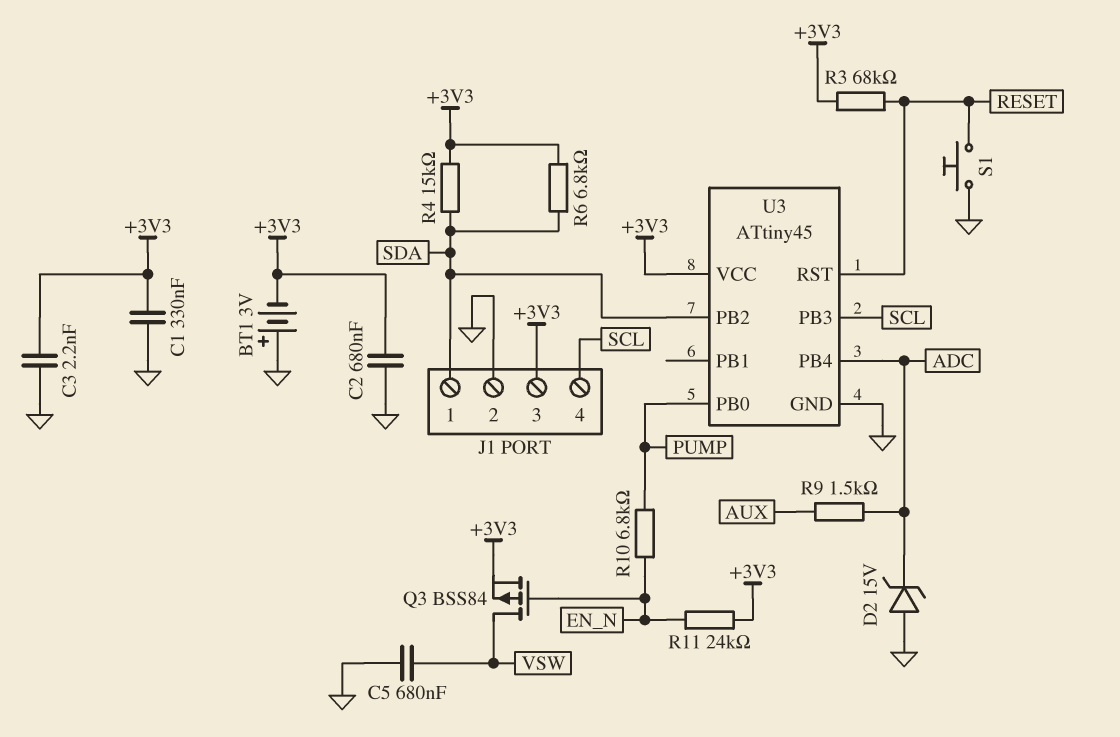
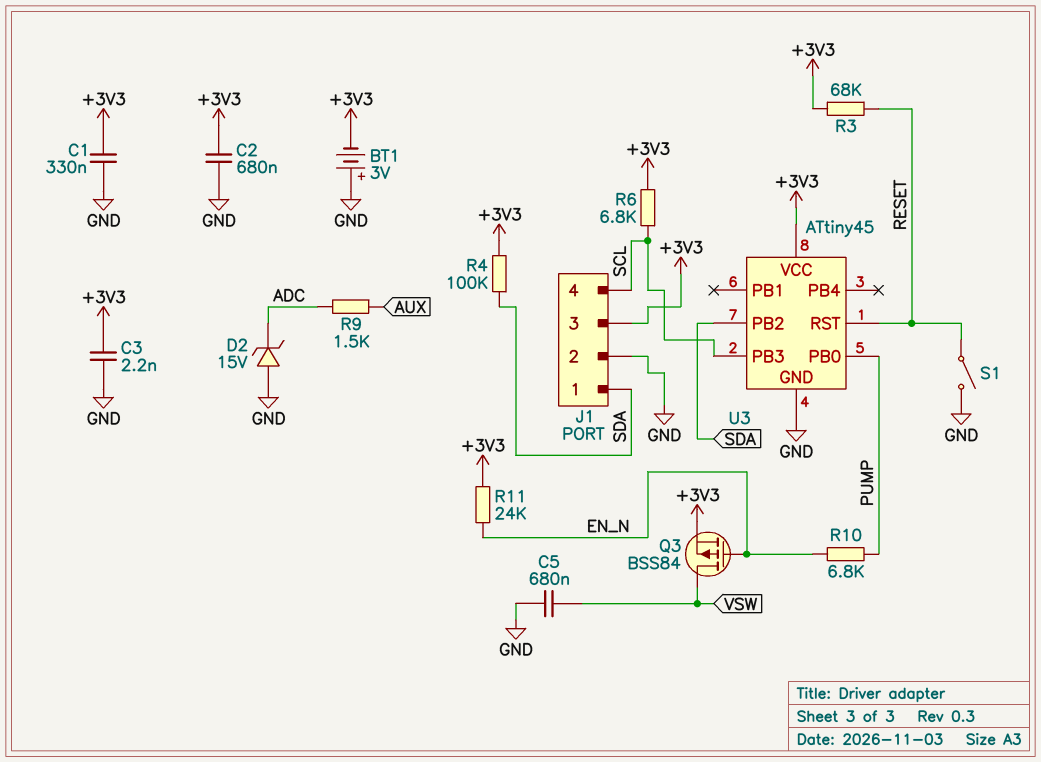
R4: 15k (+3V3, SDA) -> 100k (+3V3, SDA)
R6: 6.8k (+3V3, SDA) -> 6.8k (+3V3, SCL)
S1: button (GND, RESET) -> switch (GND, RESET)
U3 pin PB4: ADC -> none

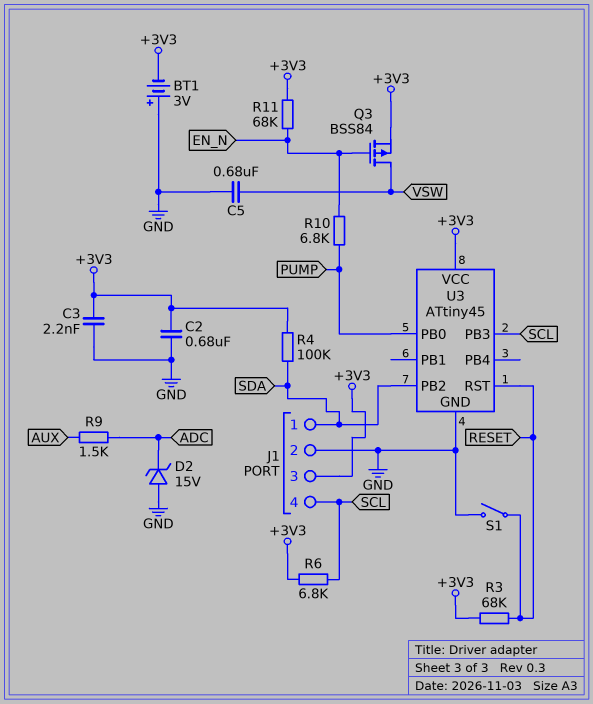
C1: 330nF (+3V3, GND) -> none
R11: 24k (+3V3, EN_N) -> 68k (+3V3, EN_N)

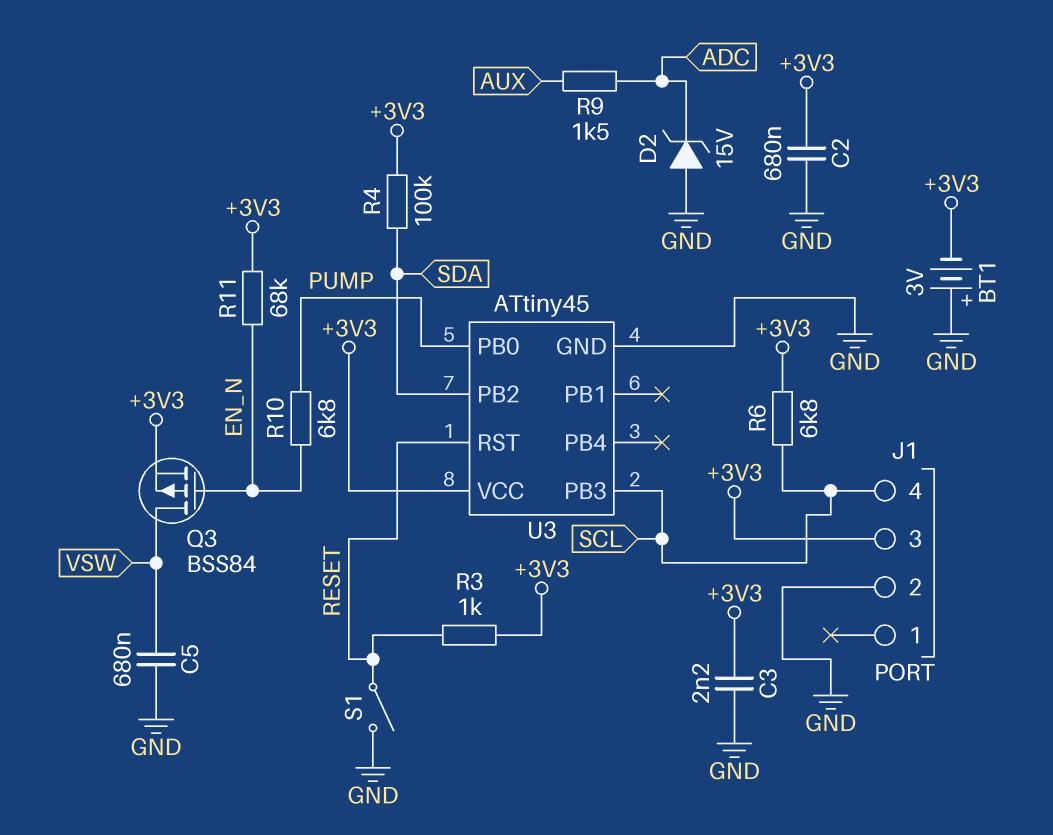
J1 pin 1: SDA -> none
R3: 68k (+3V3, RESET) -> 1k (+3V3, RESET)

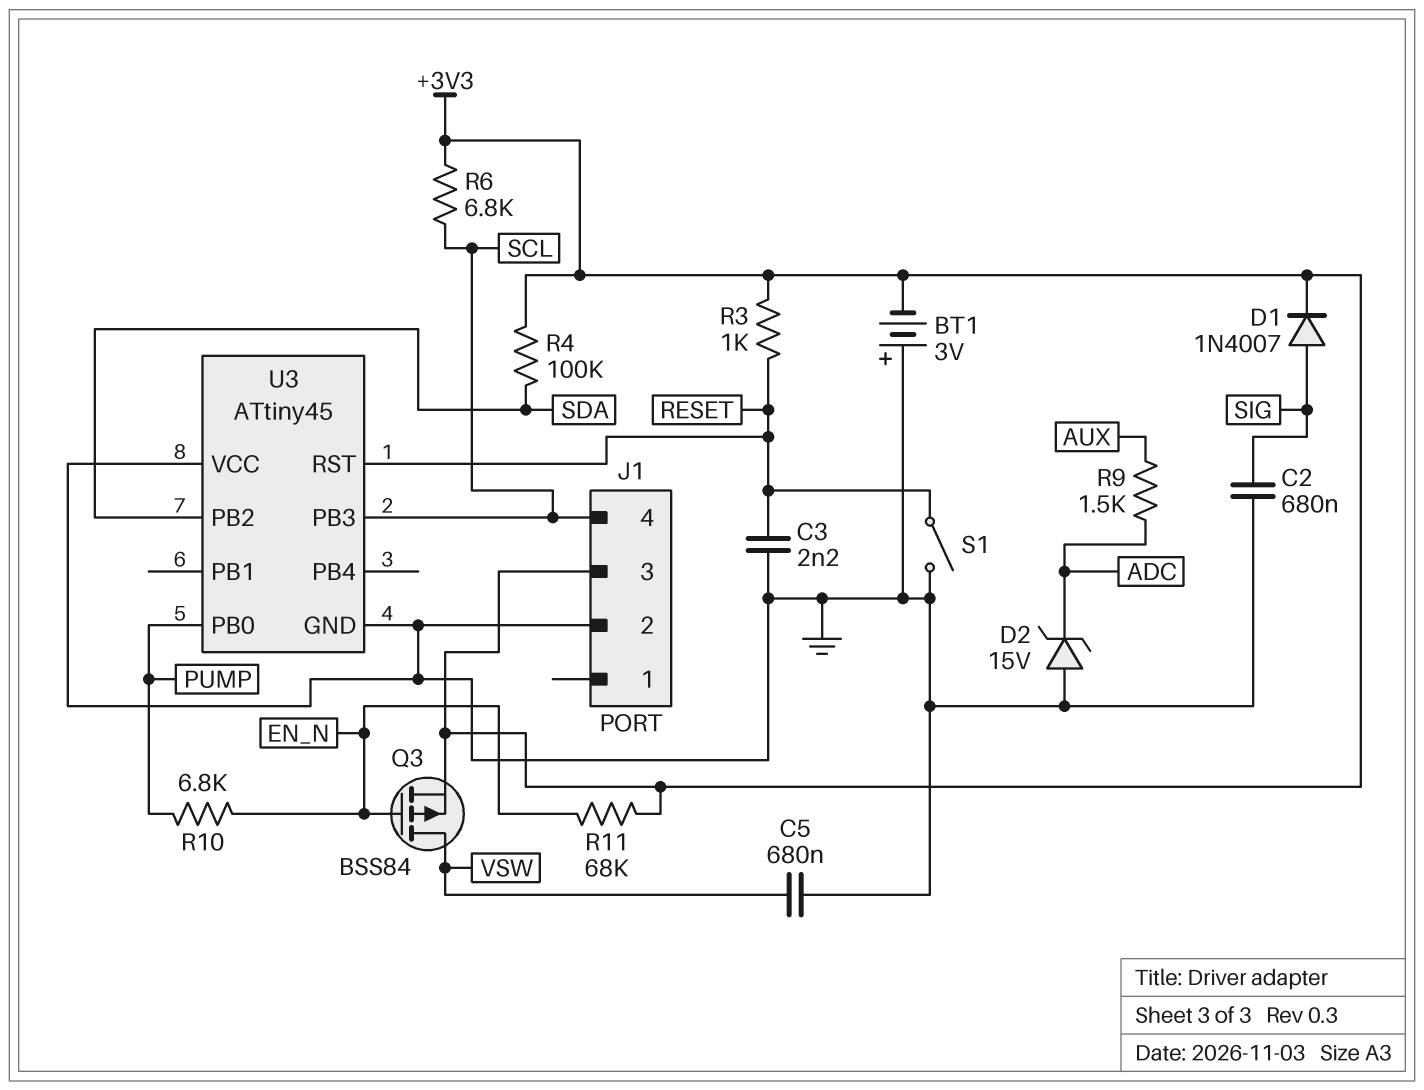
C2: 680nF (+3V3, GND) -> 680nF (GND, SIG)
C3: 2.2nF (+3V3, GND) -> 2.2nF (GND, RESET)
D1: none -> diode 1N4007 (A SIG, K +3V3)
U3 pin VCC: +3V3 -> GND

